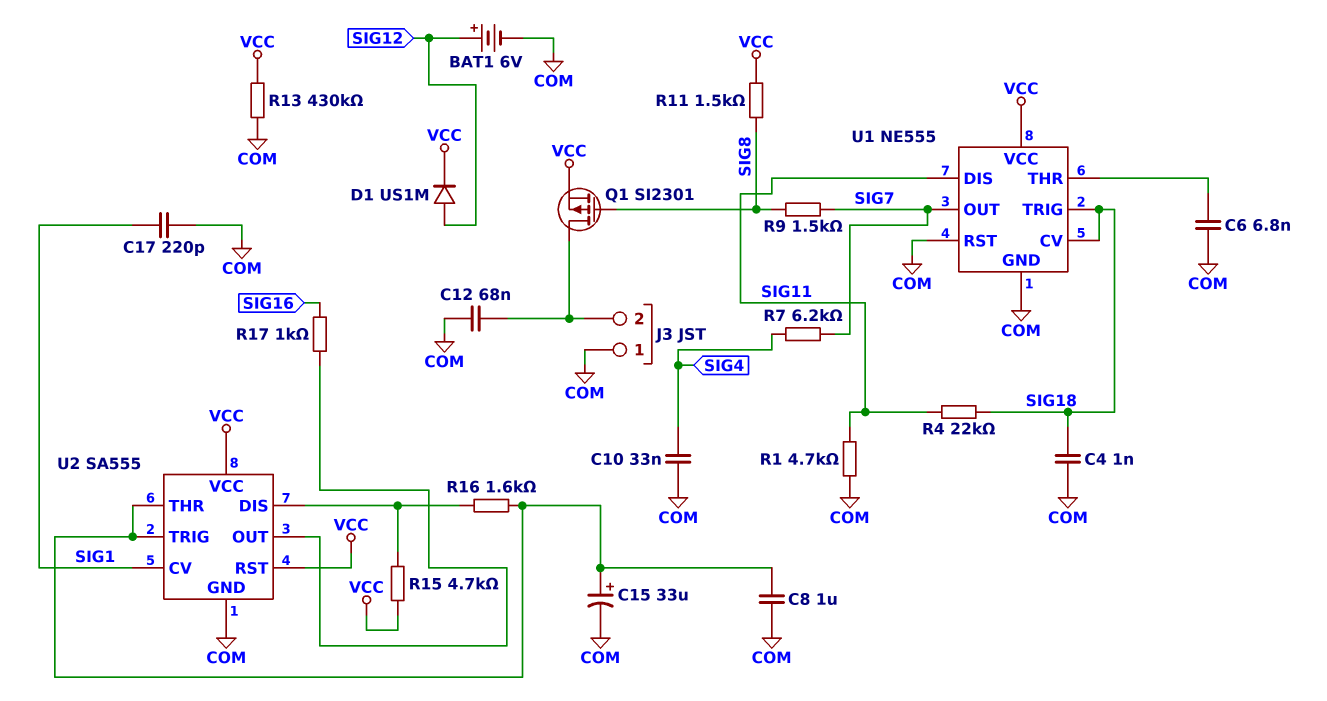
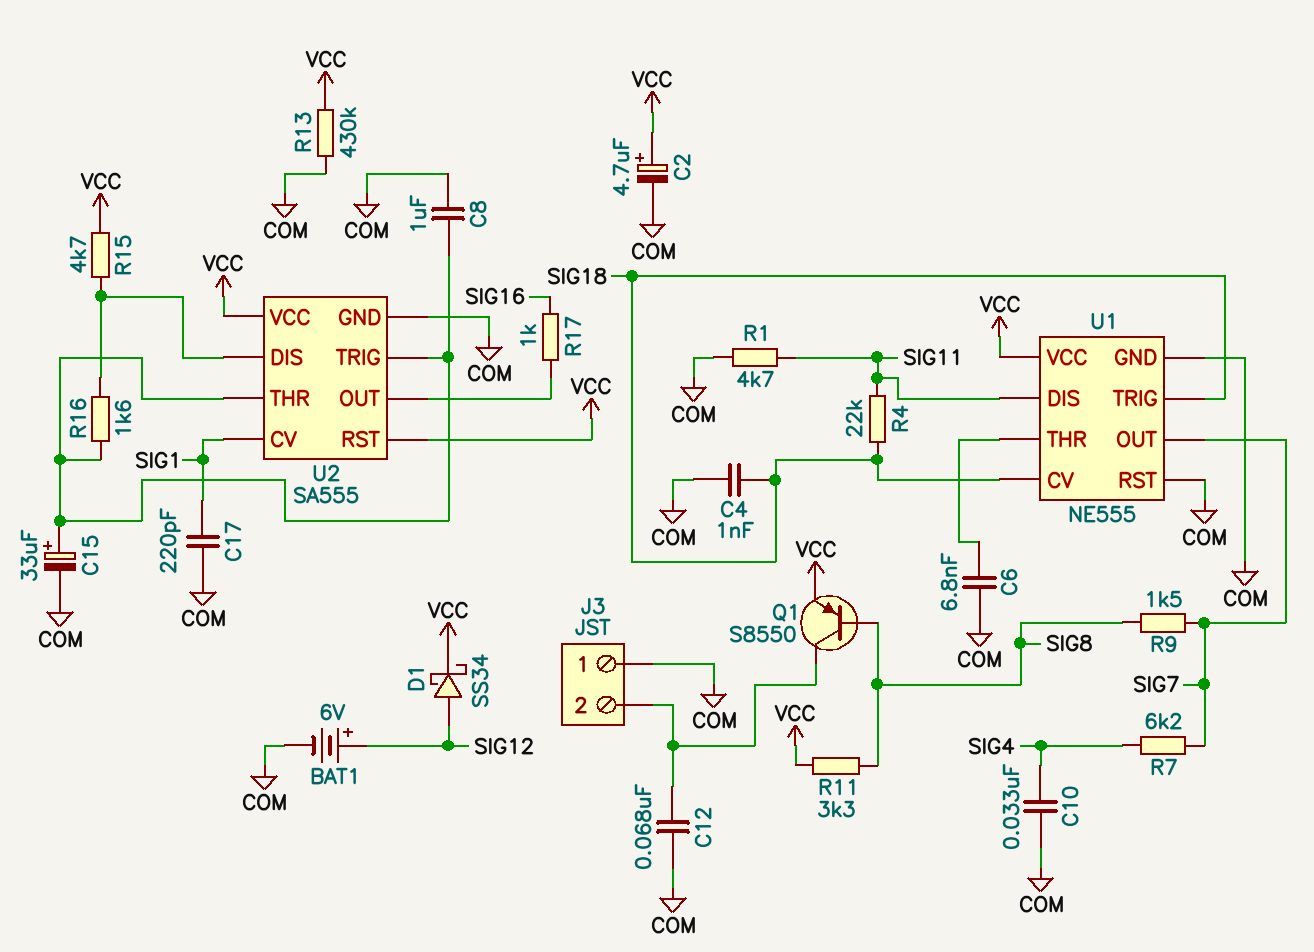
C2: none -> 4.7uF (plus VCC, minus COM)
D1: diode US1M (A SIG12, K VCC) -> schottky SS34 (A SIG12, K VCC)
Q1: PMOS SI2301 (G SIG8, D J3/2, S VCC) -> PNP S8550 (B SIG8, C J3/2, E VCC)
R11: 1.5k (SIG8, VCC) -> 3.3k (SIG8, VCC)

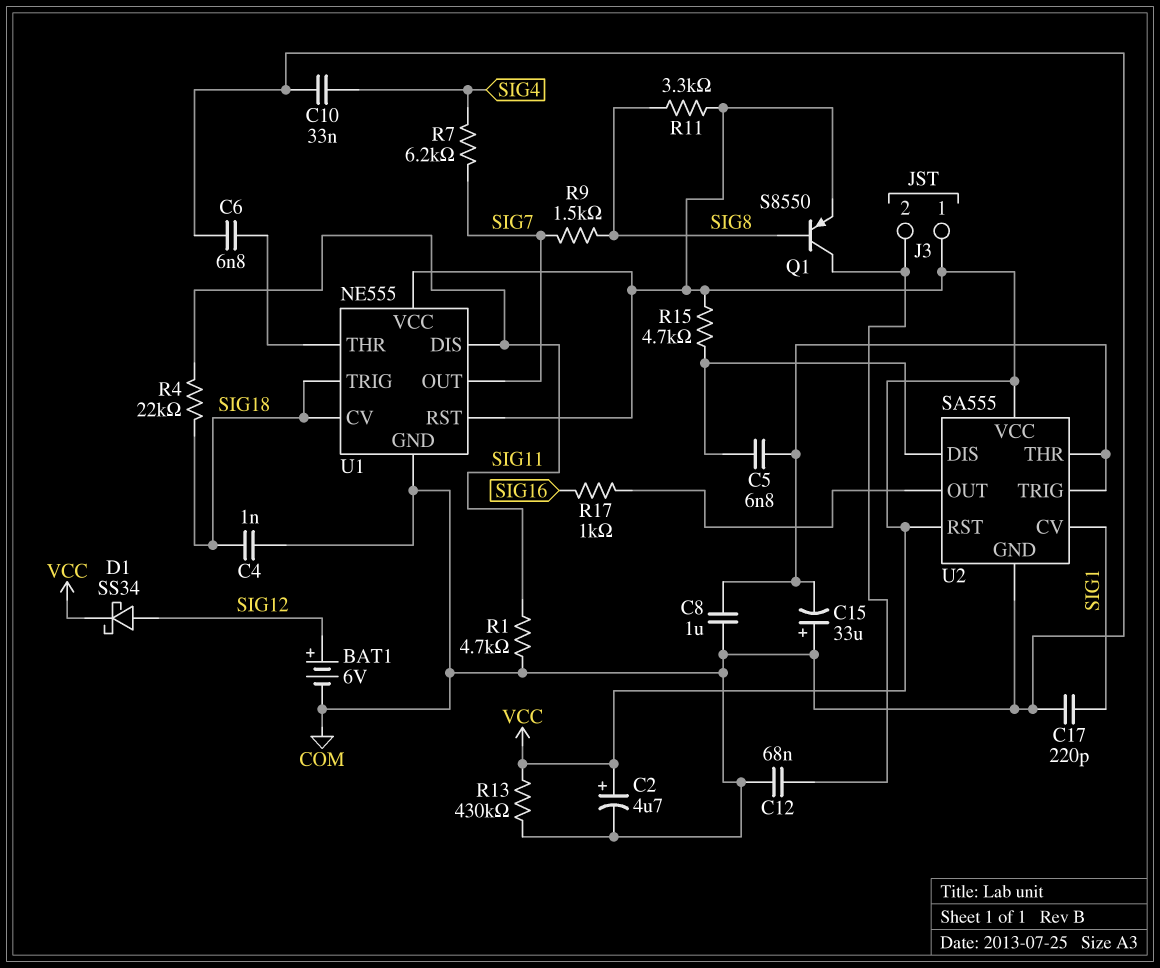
C5: none -> 6.8nF (U2/DIS, U2/THR)
C15: 33uF (plus U2/THR, minus COM) -> 33uF (plus COM, minus U2/THR)
J3 pin 1: COM -> VCC
R16: 1.6k (U2/DIS, U2/THR) -> none
U1 pin RST: COM -> VCC

